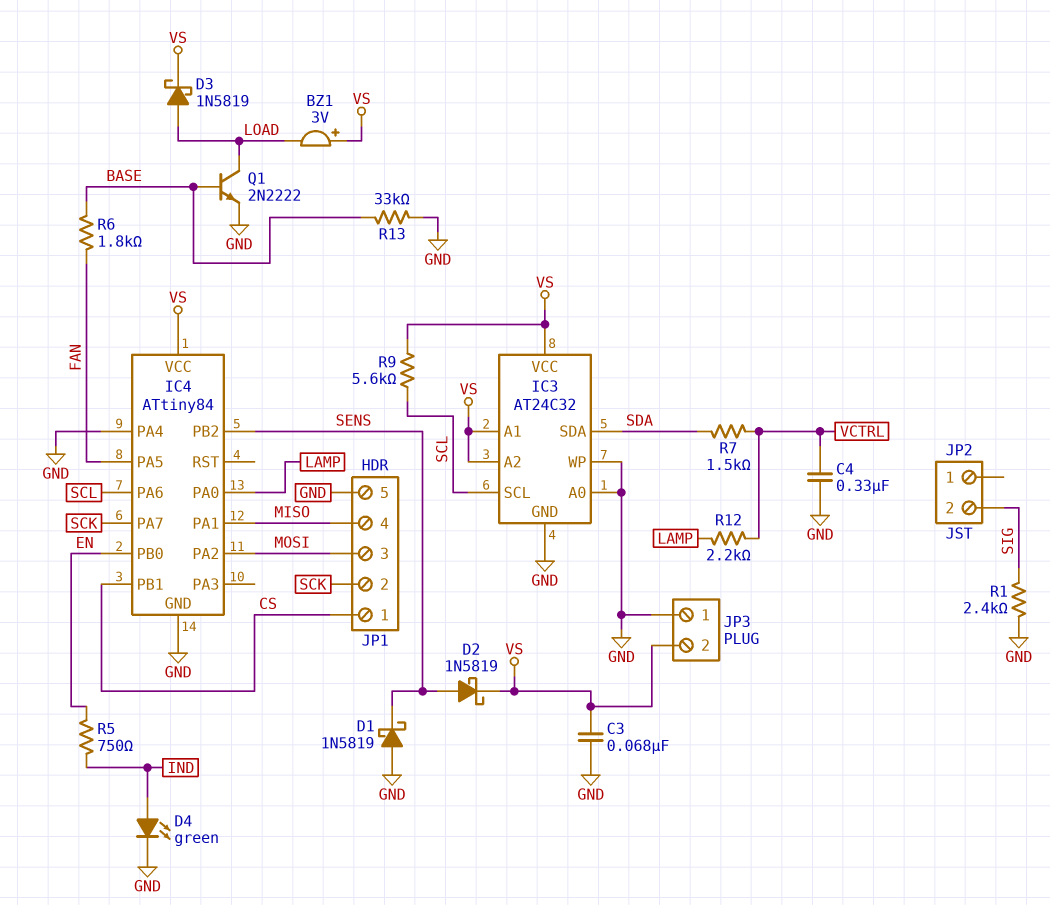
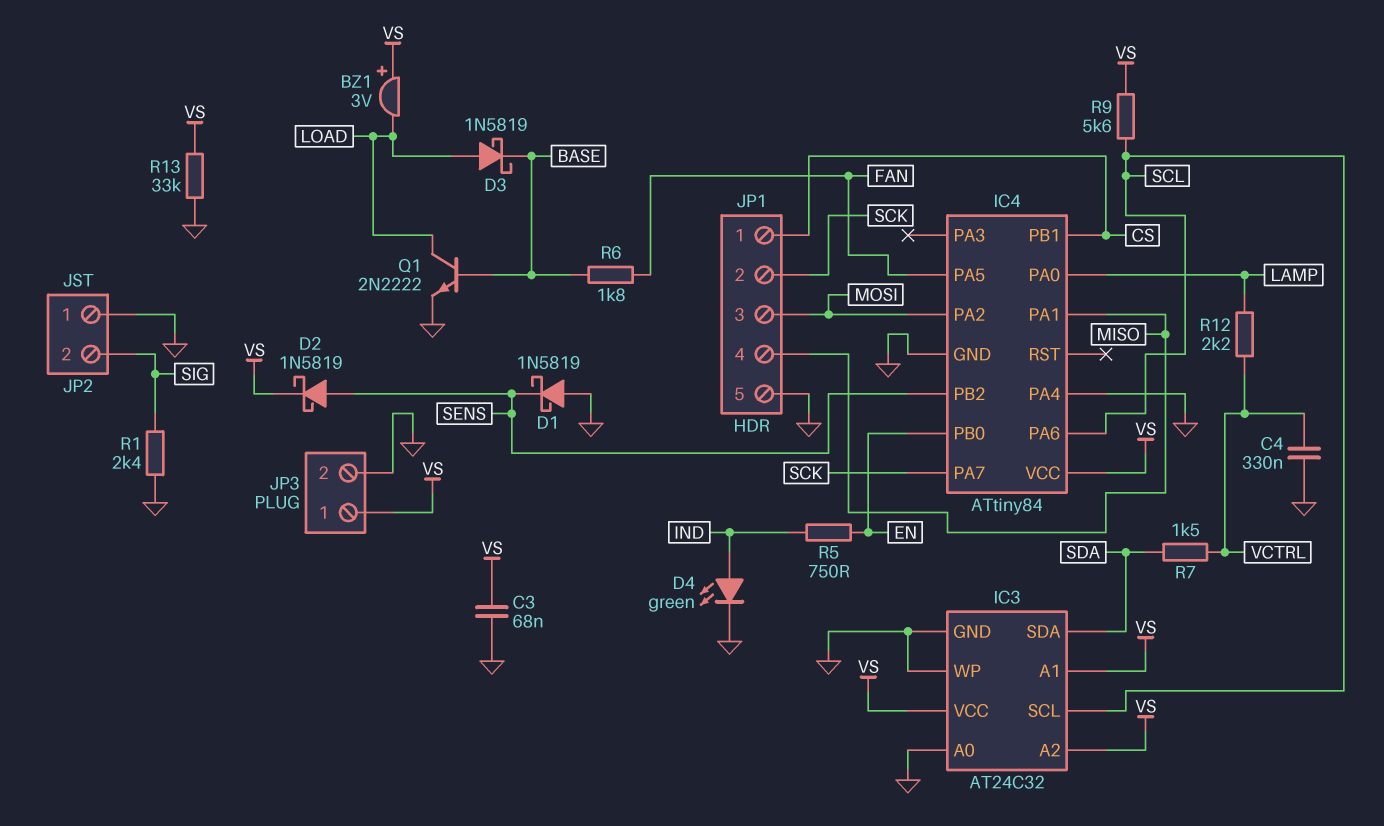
D3: schottky 1N5819 (A LOAD, K VS) -> schottky 1N5819 (A LOAD, K BASE)
JP2 pin 1: none -> GND
JP3 pin 1: GND -> VS
JP3 pin 2: VS -> GND
R13: 33k (BASE, GND) -> 33k (GND, VS)

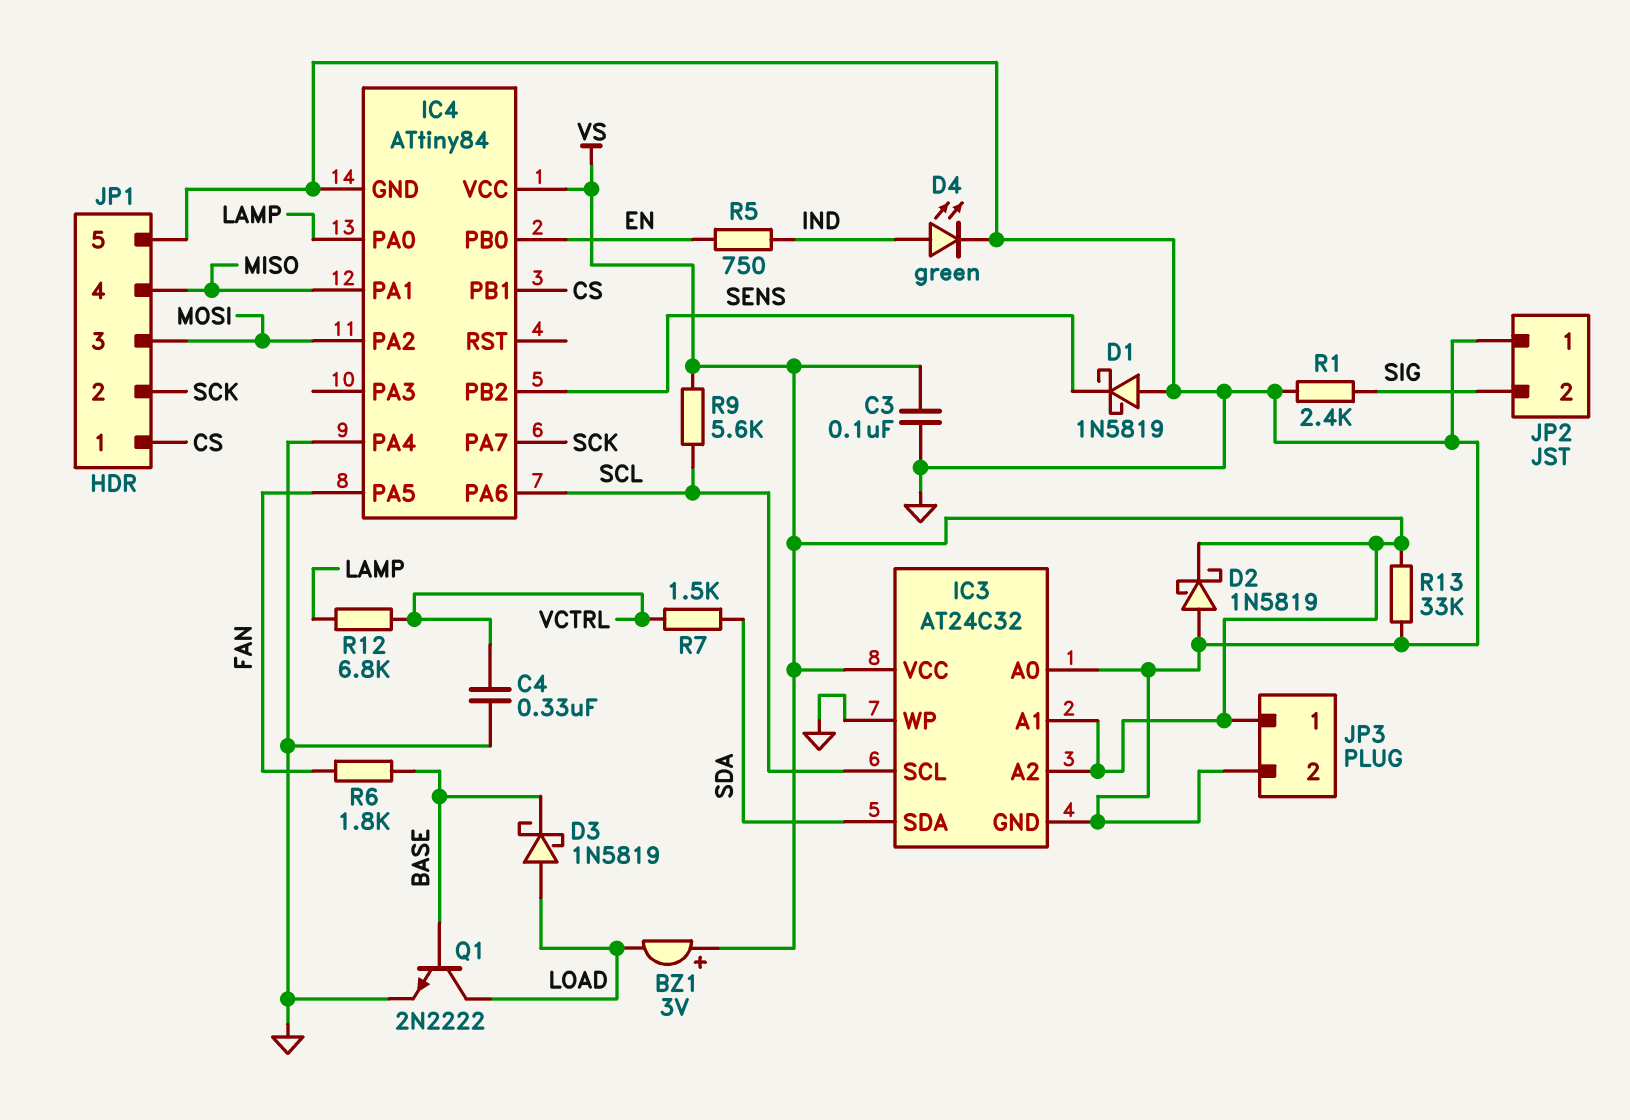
C3: 68nF (GND, VS) -> 100nF (GND, VS)
D2: schottky 1N5819 (A SENS, K VS) -> schottky 1N5819 (A GND, K VS)
R12: 2.2k (LAMP, VCTRL) -> 6.8k (LAMP, VCTRL)

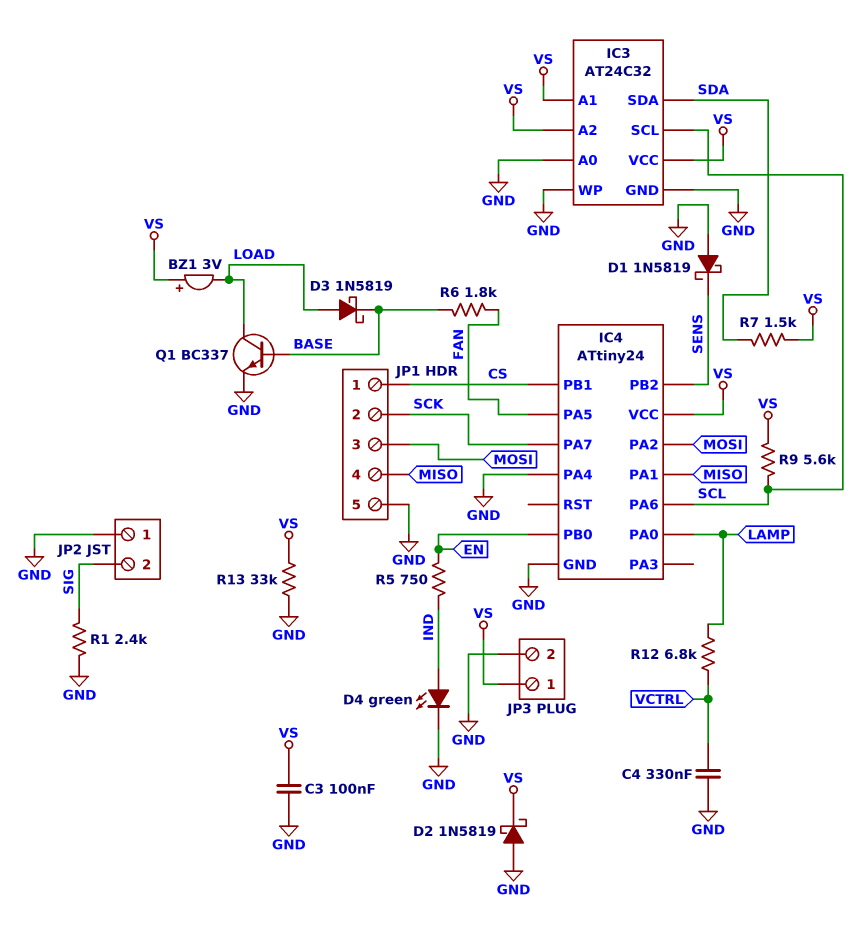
IC4: ATtiny84 -> ATtiny24
Q1: NPN 2N2222 (B BASE, C LOAD, E GND) -> NPN BC337 (B BASE, C LOAD, E GND)
R7: 1.5k (SDA, VCTRL) -> 1.5k (SDA, VS)

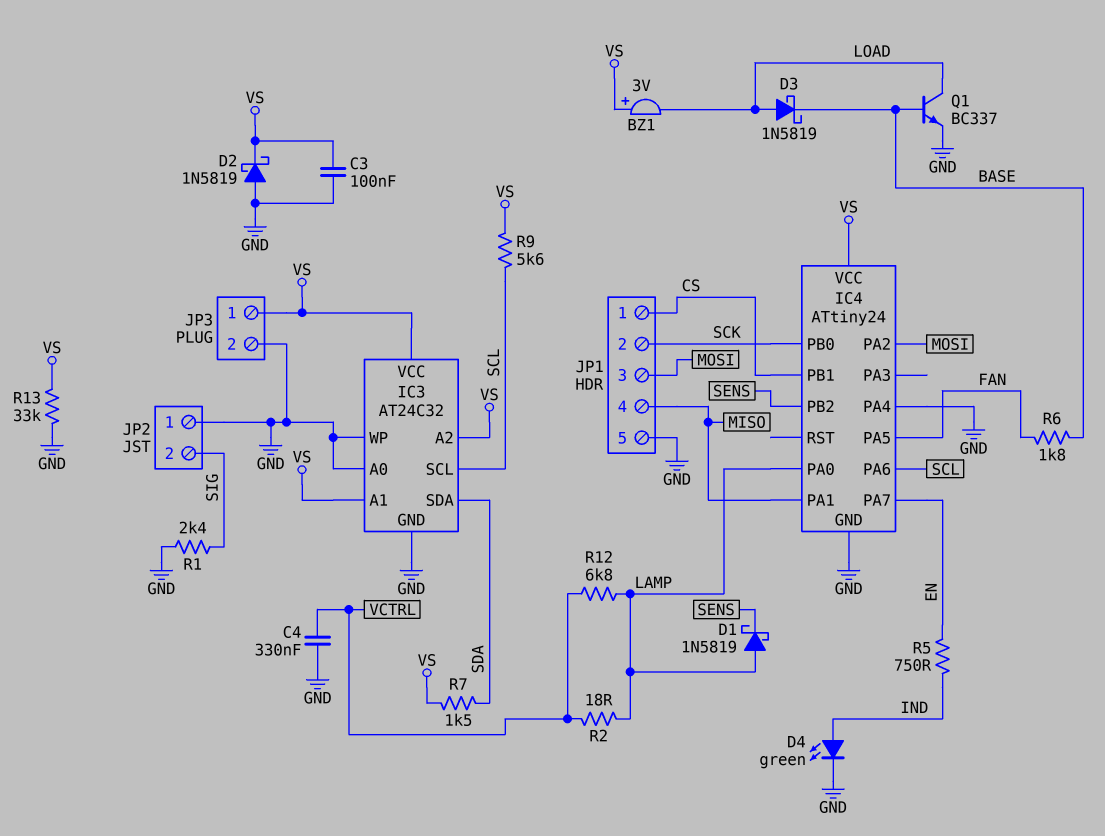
D1: schottky 1N5819 (A GND, K SENS) -> schottky 1N5819 (A LAMP, K SENS)
IC4 pin PA7: SCK -> EN
IC4 pin PB0: EN -> SCK
R2: none -> 18 (LAMP, VCTRL)

